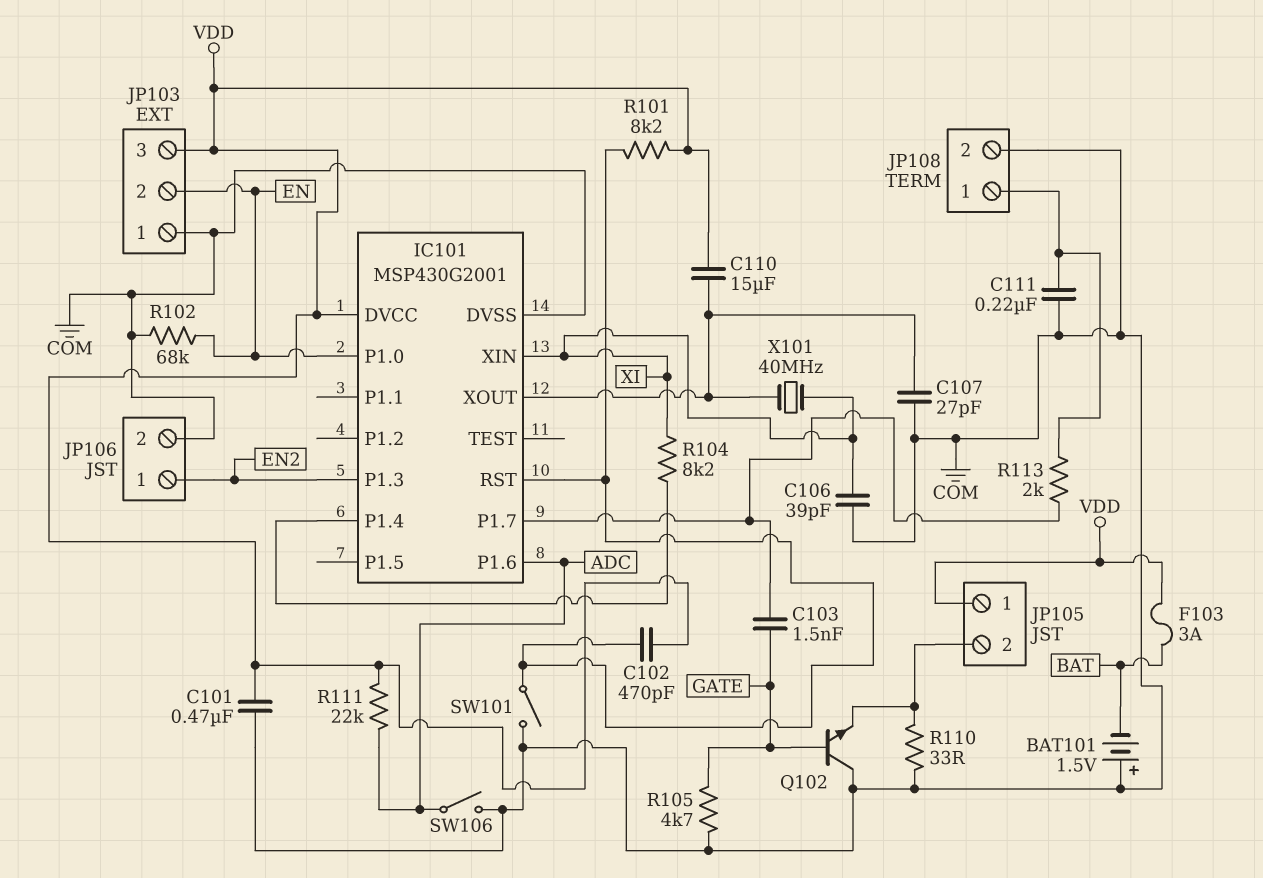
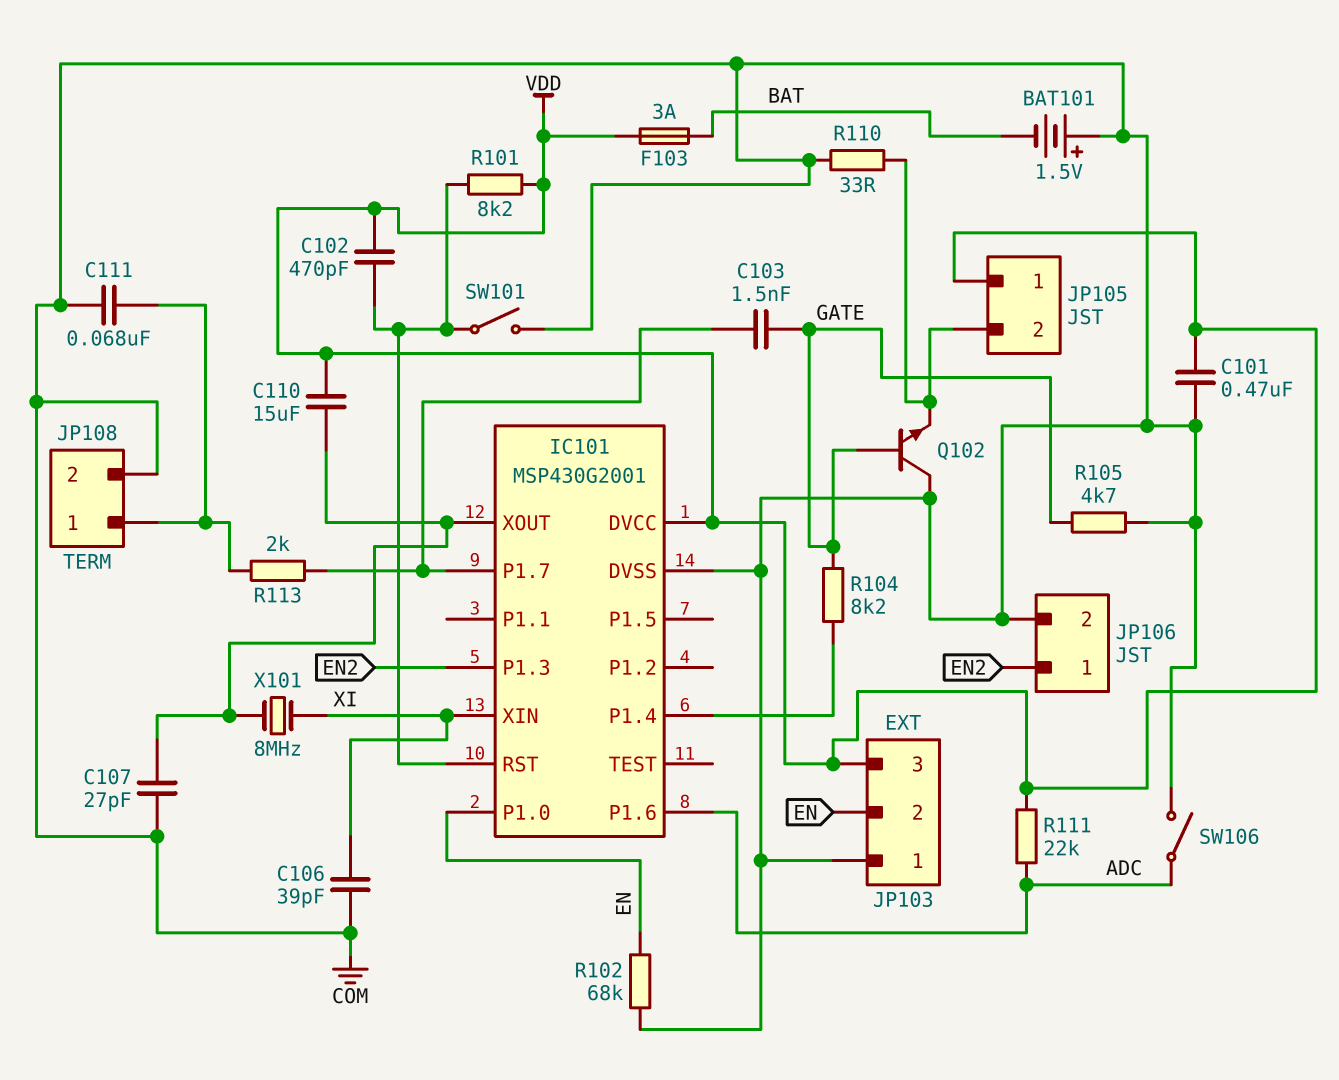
C111: 220nF (COM, JP108/1) -> 68nF (COM, JP108/1)
R104: 8.2k (IC101/P1.4, XI) -> 8.2k (GATE, IC101/P1.4)
X101: 40MHz (IC101/XOUT, XI) -> 8MHz (IC101/XOUT, XI)

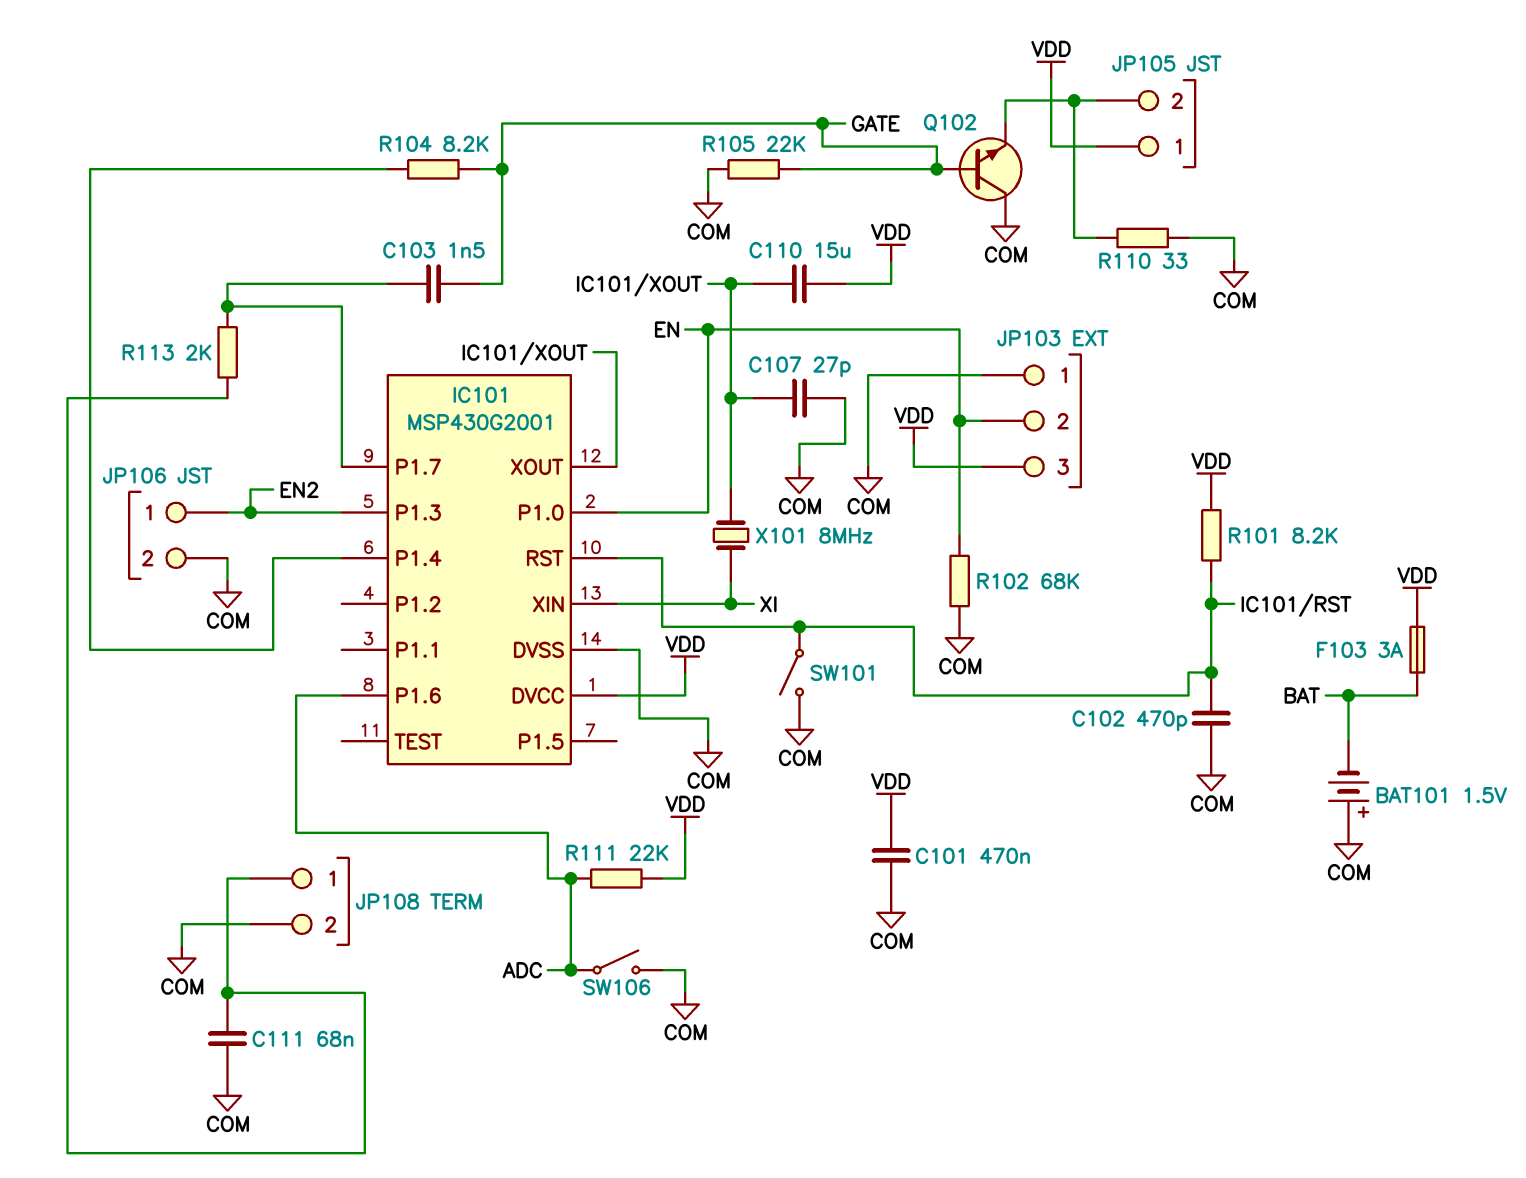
C102: 470pF (IC101/RST, VDD) -> 470pF (COM, IC101/RST)
C106: 39pF (COM, XI) -> none
R105: 4.7k (COM, GATE) -> 22k (COM, GATE)

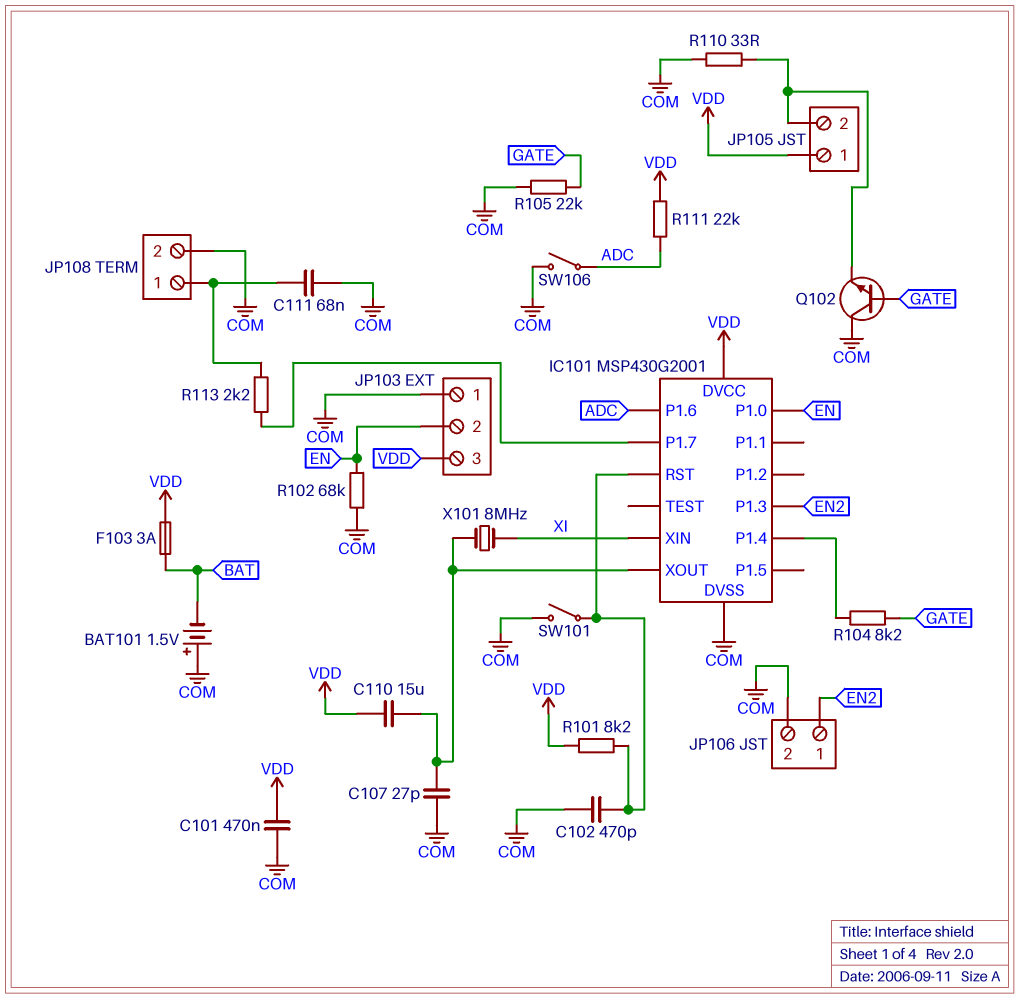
C103: 1.5nF (GATE, IC101/P1.7) -> none
R113: 2k (IC101/P1.7, JP108/1) -> 2.2k (IC101/P1.7, JP108/1)

